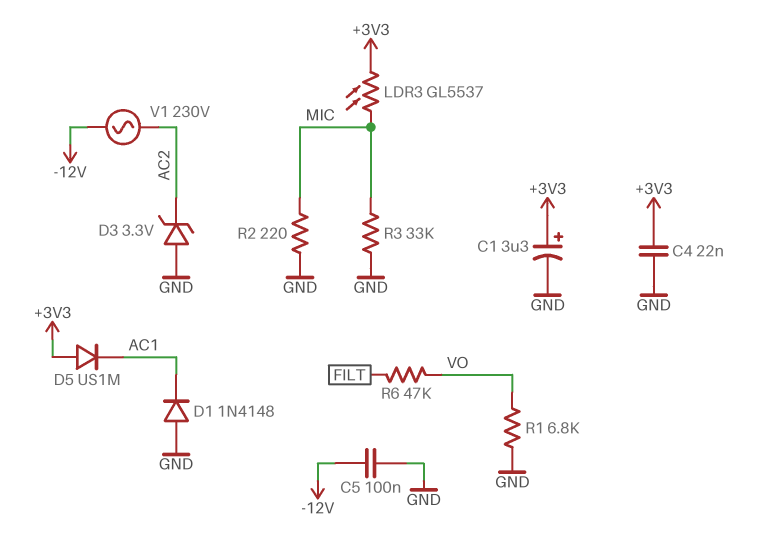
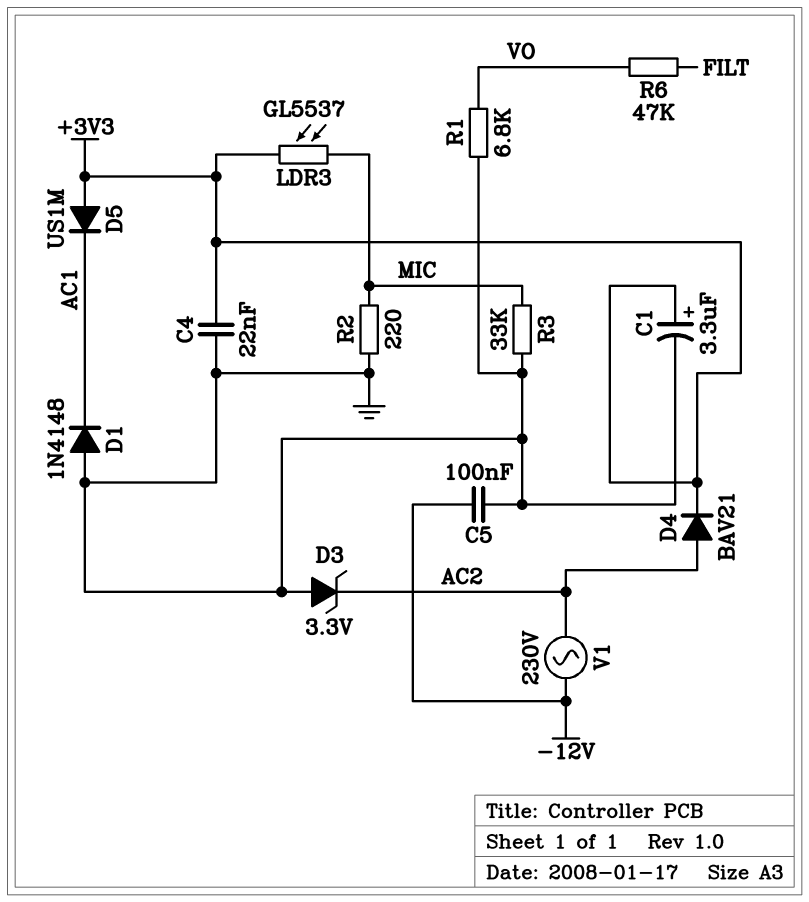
D4: none -> diode BAV21 (A AC2, K +3V3)

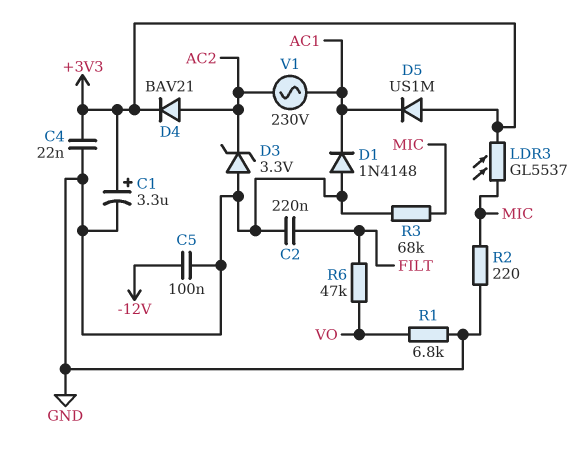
C2: none -> 220nF (FILT, GND)
R3: 33k (GND, MIC) -> 68k (GND, MIC)
V1: AC 230V (-12V, AC2) -> AC 230V (AC1, AC2)

